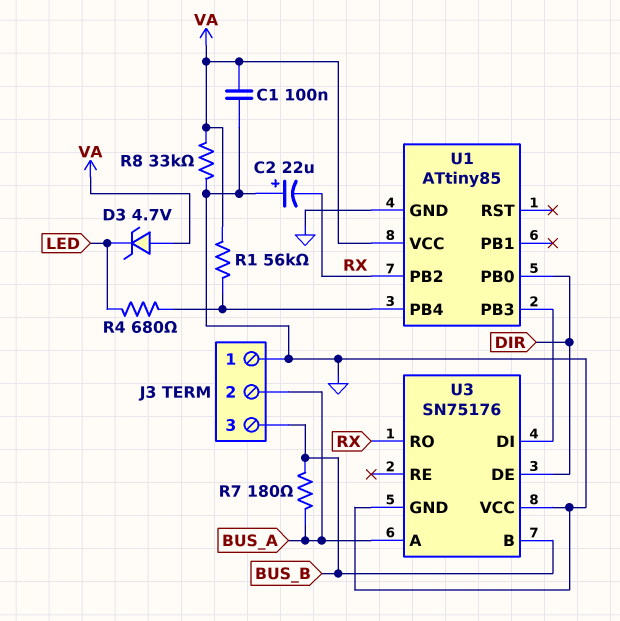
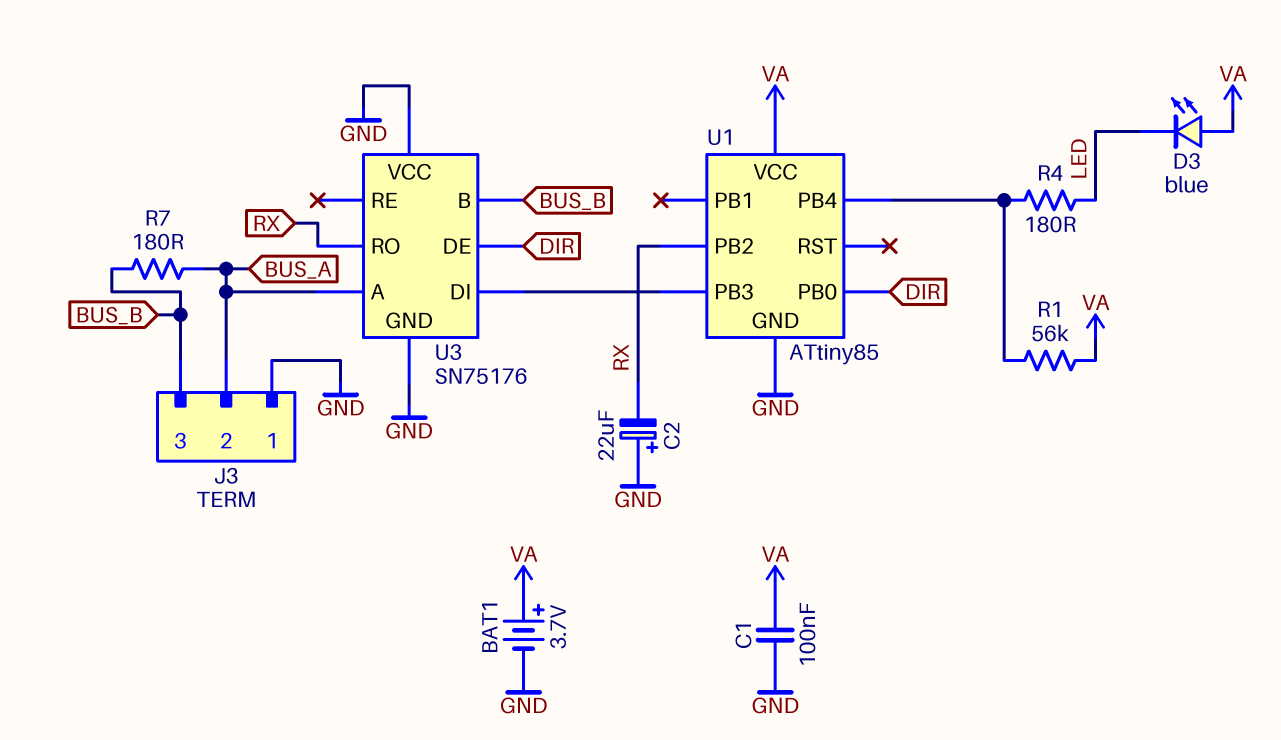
BAT1: none -> 3.7V (plus VA, minus GND)
D3: zener 4.7V (A VA, K LED) -> LED blue (A VA, K LED)
R4: 680 (LED, U1/PB4) -> 180 (LED, U1/PB4)
R8: 33k (GND, VA) -> none

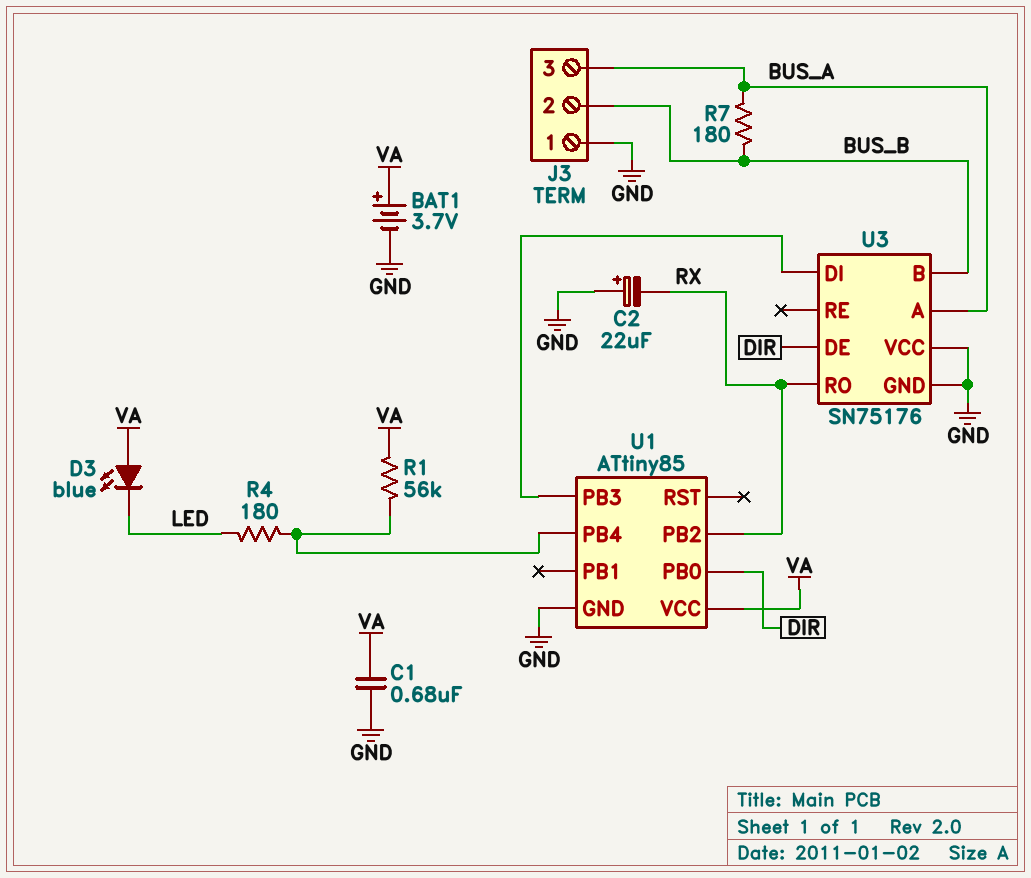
C1: 100nF (GND, VA) -> 680nF (GND, VA)
J3 pin 2: BUS_A -> BUS_B
J3 pin 3: BUS_B -> BUS_A

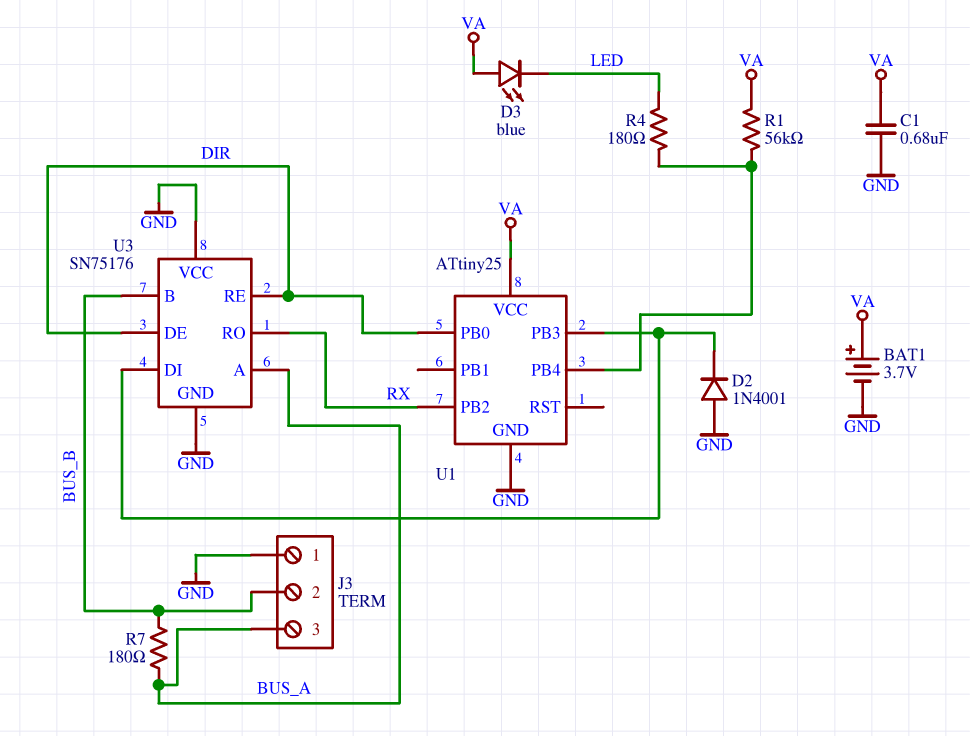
C2: 22uF (plus GND, minus RX) -> none
D2: none -> diode 1N4001 (A GND, K U1/PB3)
U1: ATtiny85 -> ATtiny25
U3 pin RE: none -> DIR

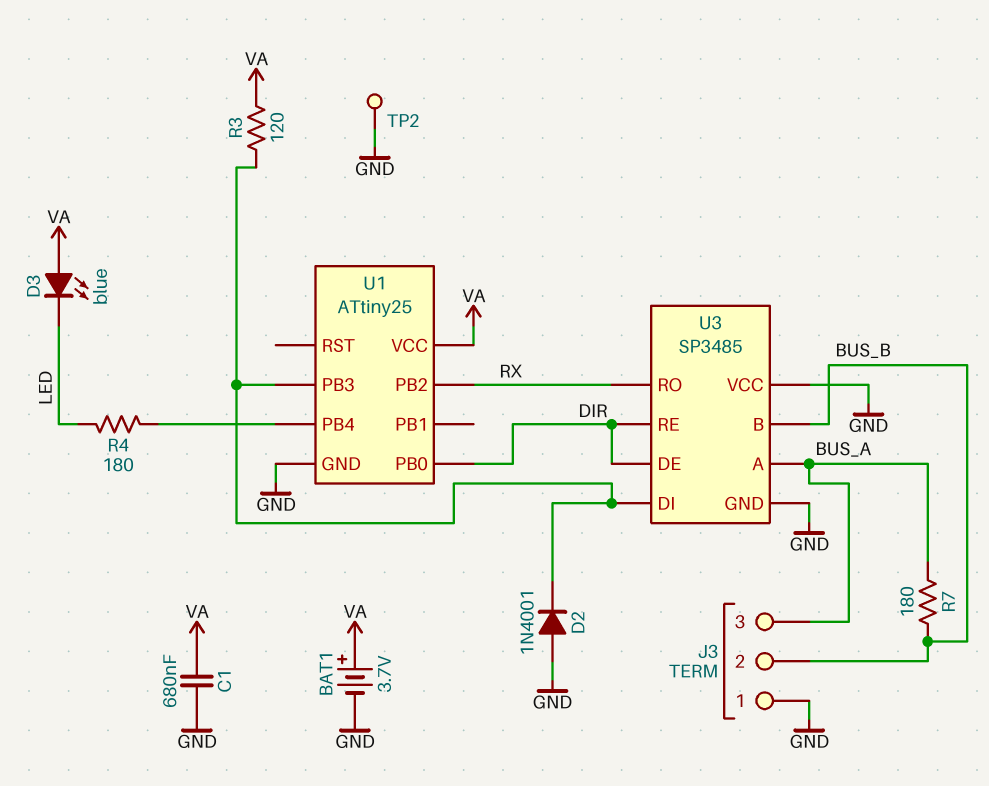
R1: 56k (U1/PB4, VA) -> none
R3: none -> 120 (U1/PB3, VA)
TP2: none -> test point (GND)
U3: SN75176 -> SP3485

